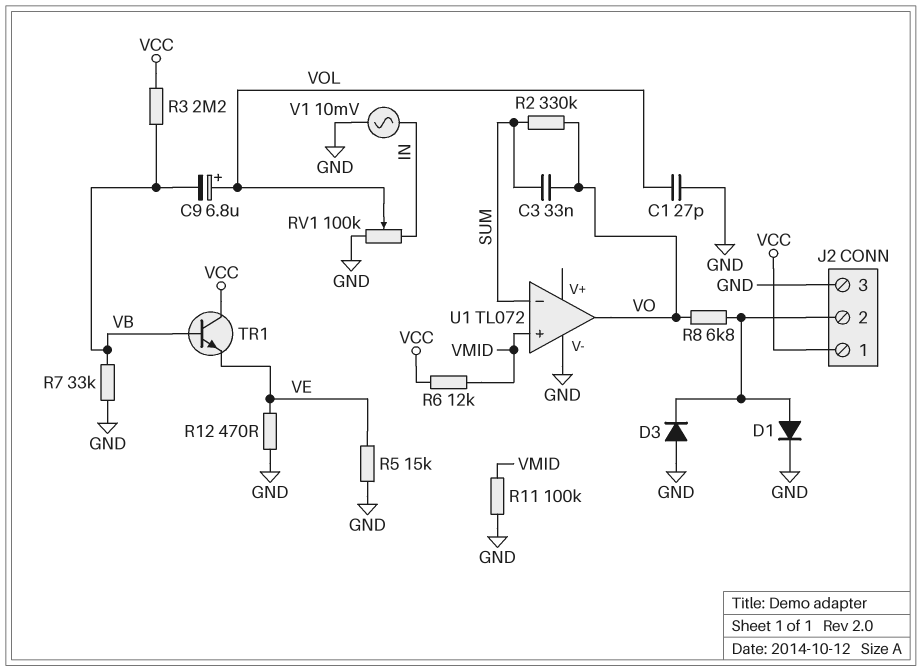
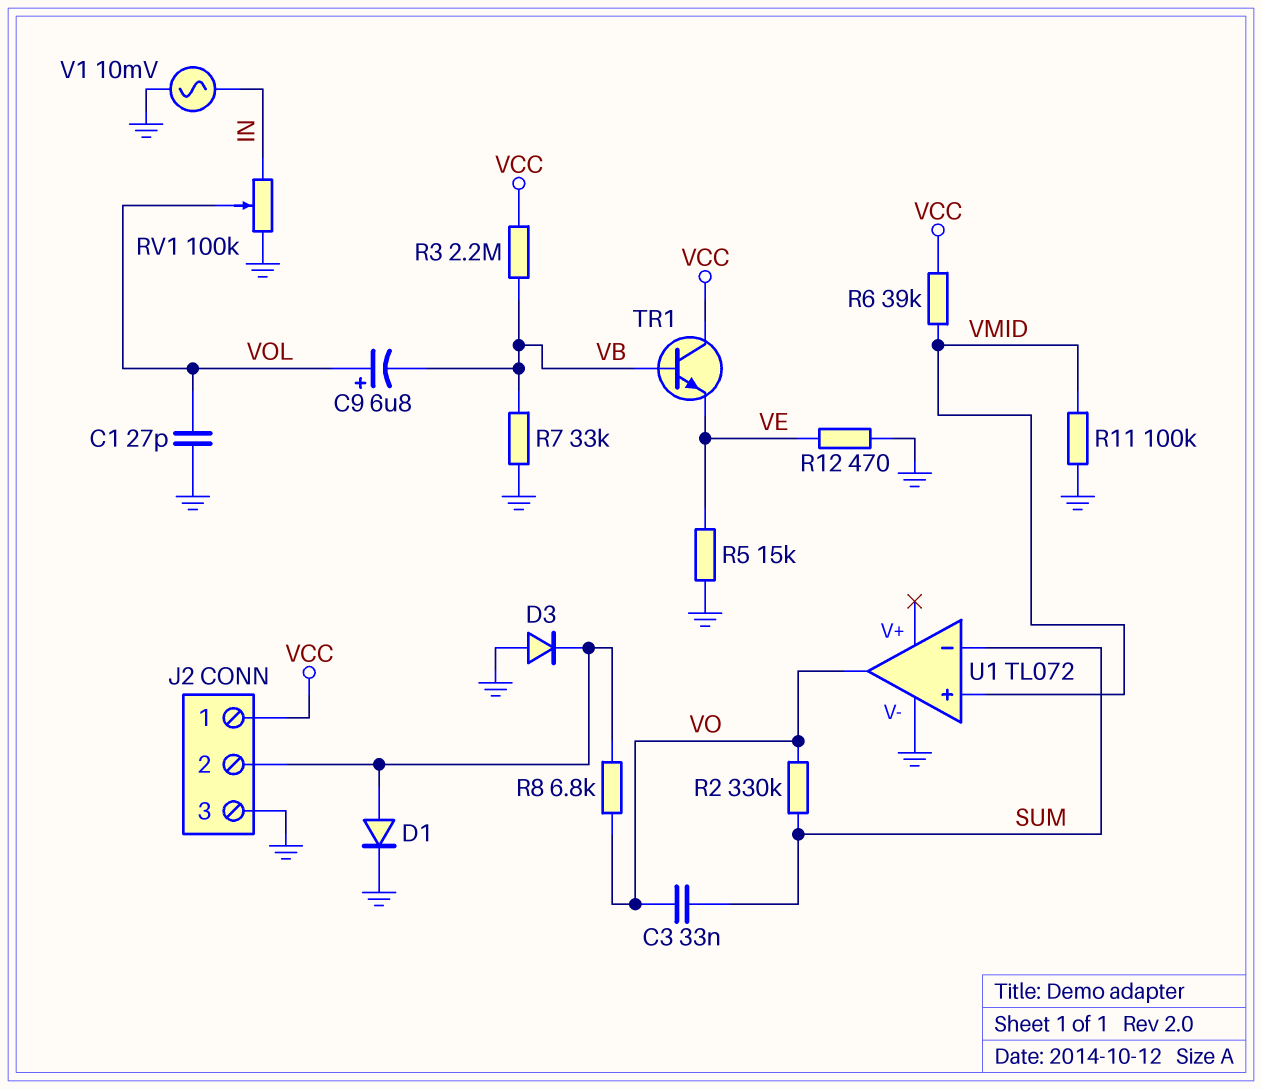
R6: 12k (VCC, VMID) -> 39k (VCC, VMID)

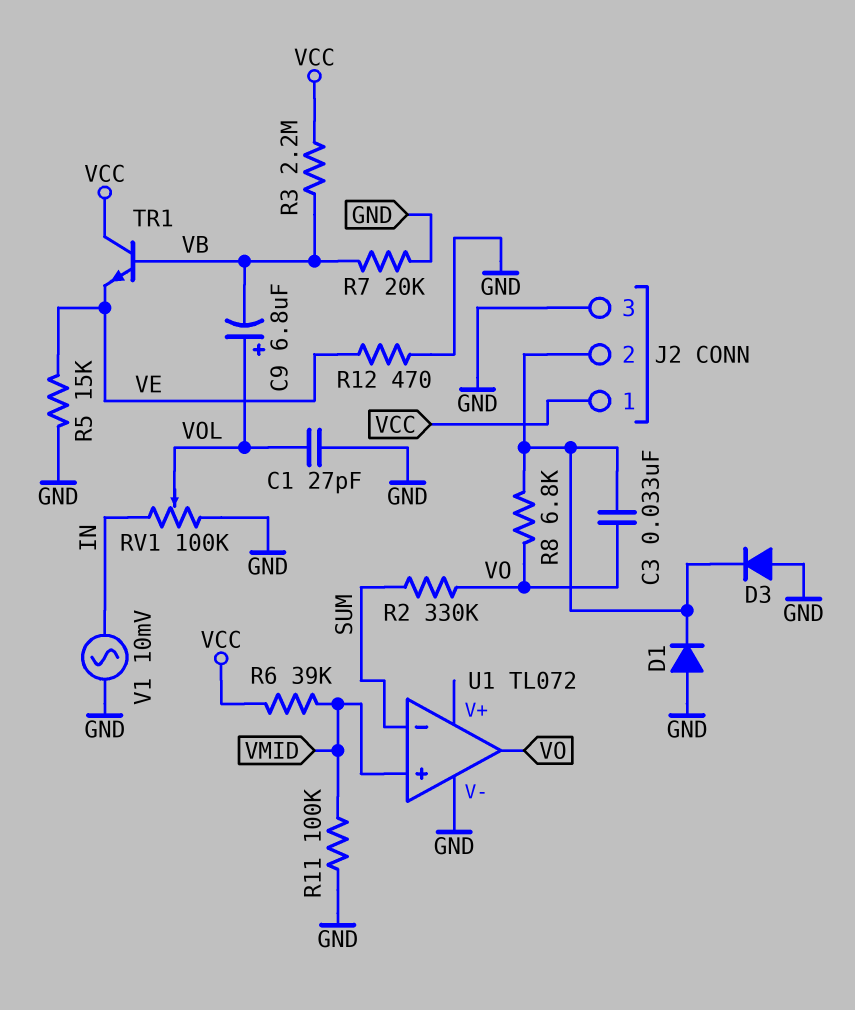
C3: 33nF (SUM, VO) -> 33nF (J2/2, VO)
D1: diode (A J2/2, K GND) -> diode (A GND, K J2/2)
R7: 33k (GND, VB) -> 20k (GND, VB)

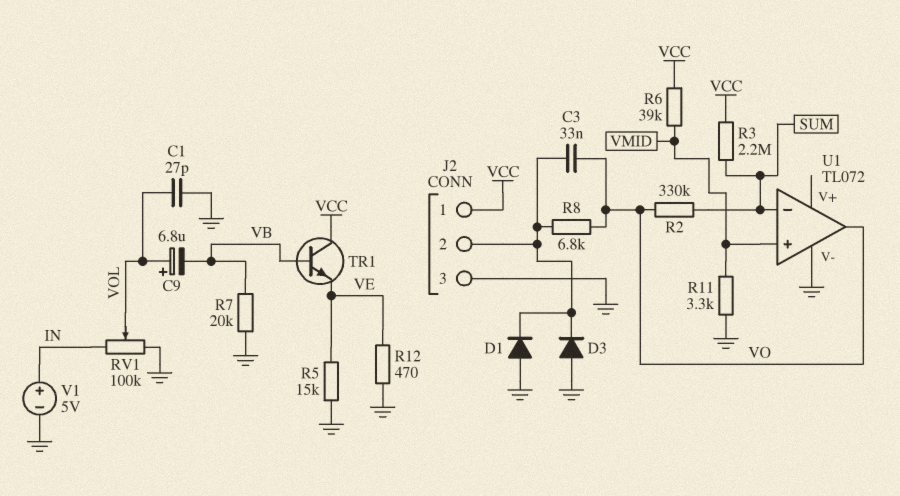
R3: 2.2M (VB, VCC) -> 2.2M (SUM, VCC)
R11: 100k (GND, VMID) -> 3.3k (GND, VMID)
V1: AC 10mV (GND, IN) -> 5V (plus IN, minus GND)

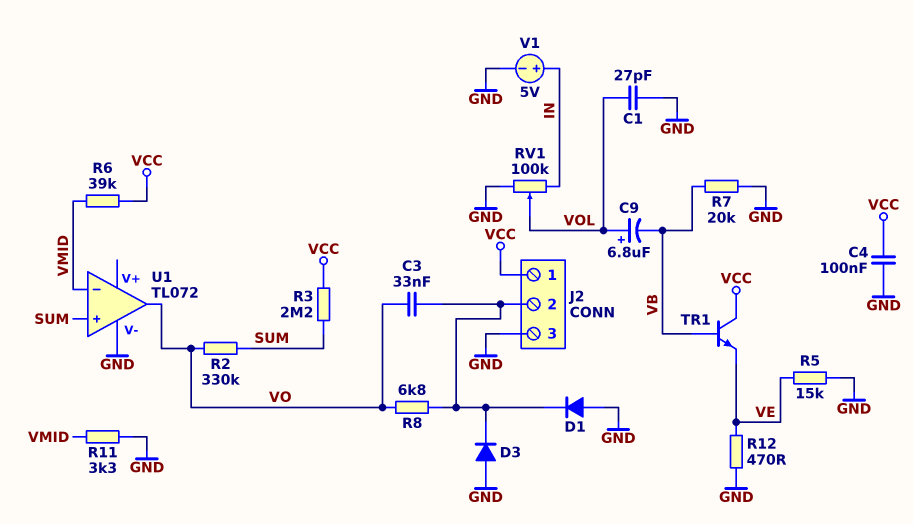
C4: none -> 100nF (GND, VCC)
U1 pin in+: VMID -> SUM
U1 pin in-: SUM -> VMID

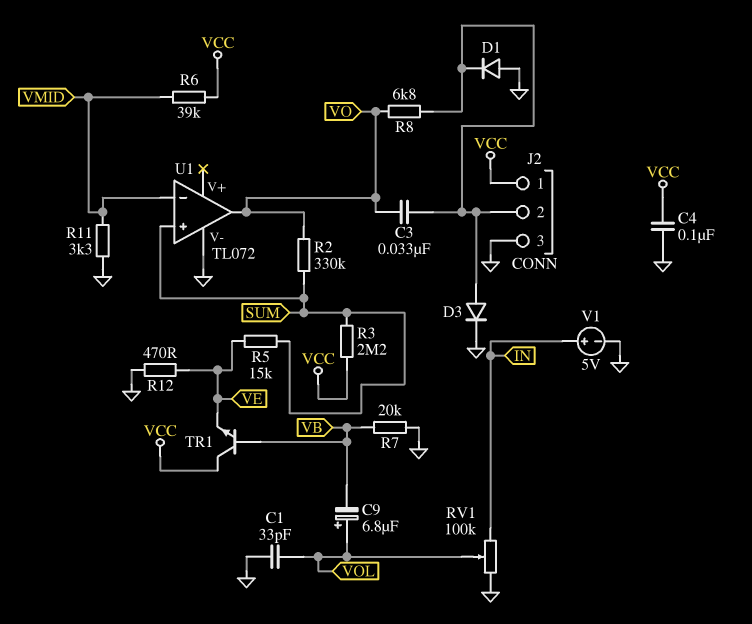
C1: 27pF (GND, VOL) -> 33pF (GND, VOL)
D3: diode (A GND, K J2/2) -> diode (A J2/2, K GND)
R5: 15k (GND, VE) -> 15k (SUM, VE)

